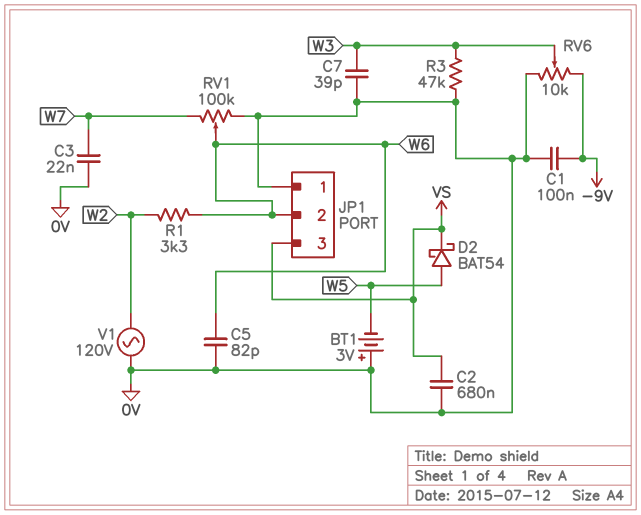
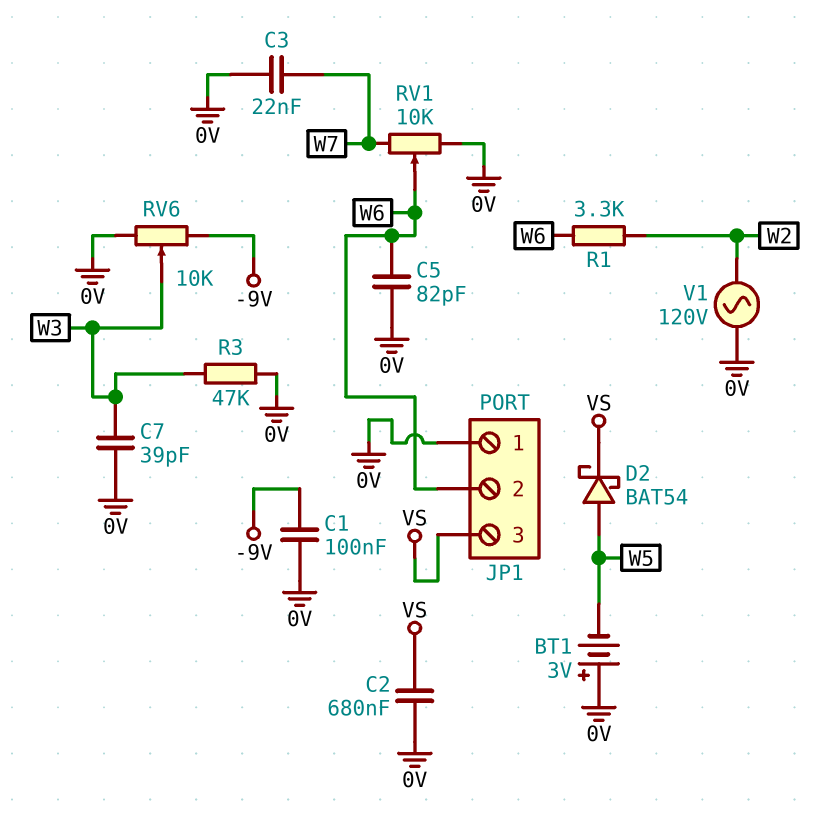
RV1: 100k (0V, W7, wiper W6) -> 10k (0V, W7, wiper W6)

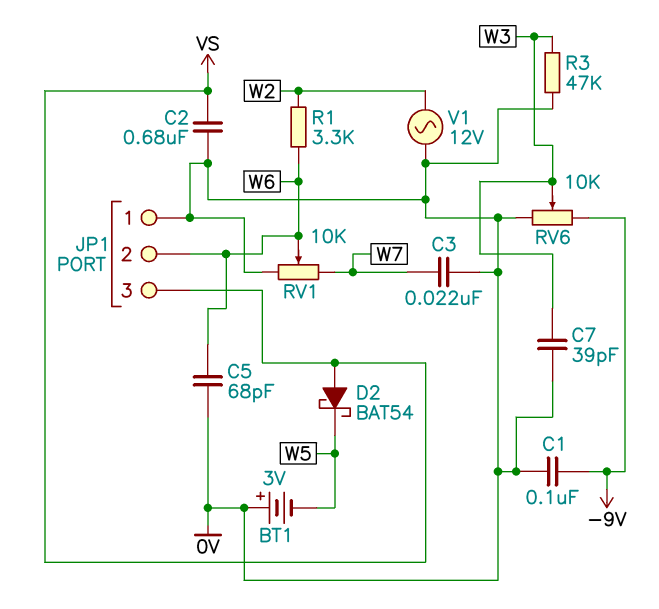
C5: 82pF (0V, W6) -> 68pF (0V, W6)
D2: schottky BAT54 (A W5, K VS) -> schottky BAT54 (A VS, K W5)
V1: AC 120V (0V, W2) -> AC 12V (0V, W2)

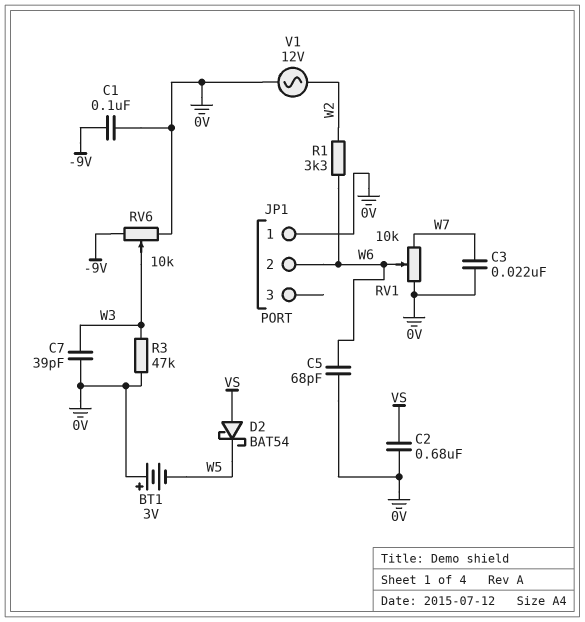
JP1 pin 3: VS -> none

